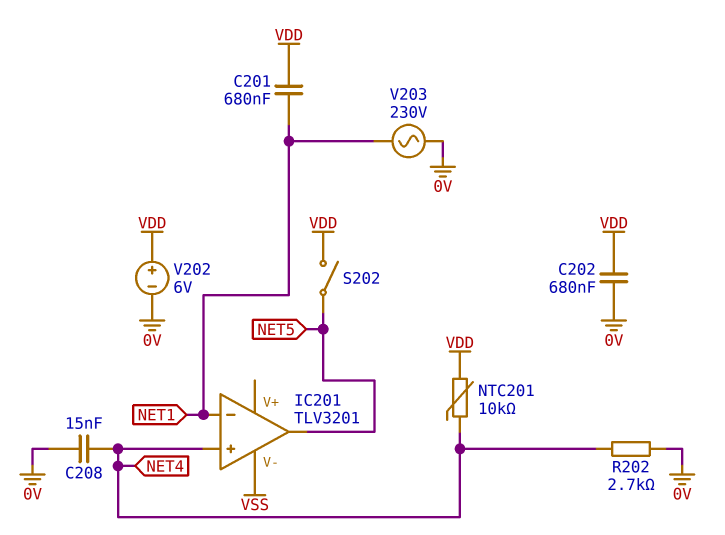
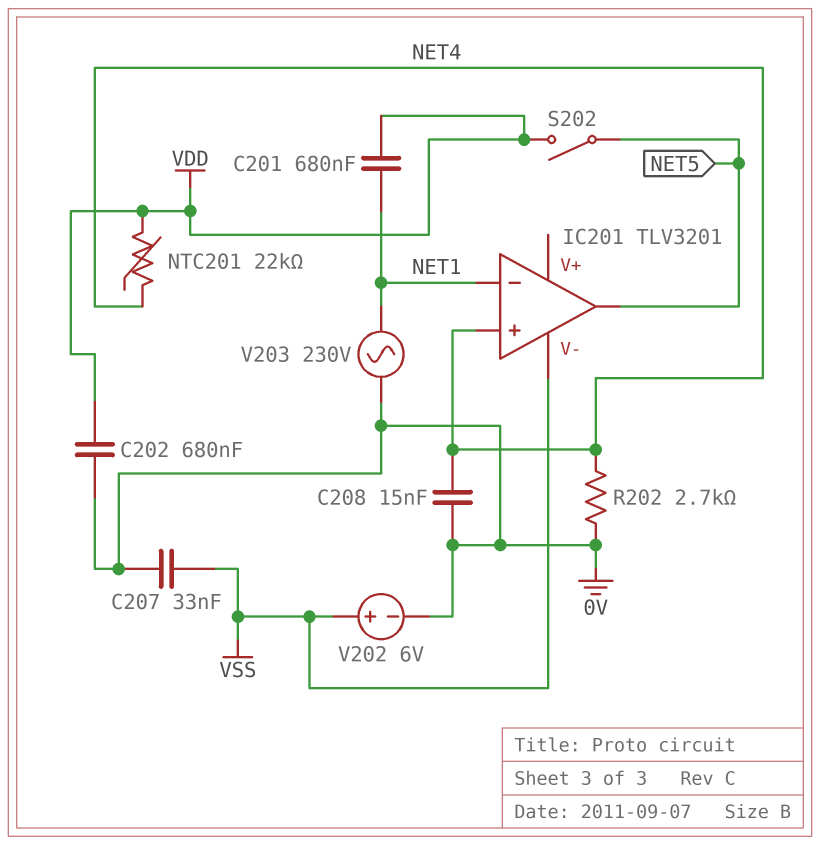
C207: none -> 33nF (0V, VSS)
NTC201: 10k (NET4, VDD) -> 22k (NET4, VDD)
V202: 6V (plus VDD, minus 0V) -> 6V (plus VSS, minus 0V)

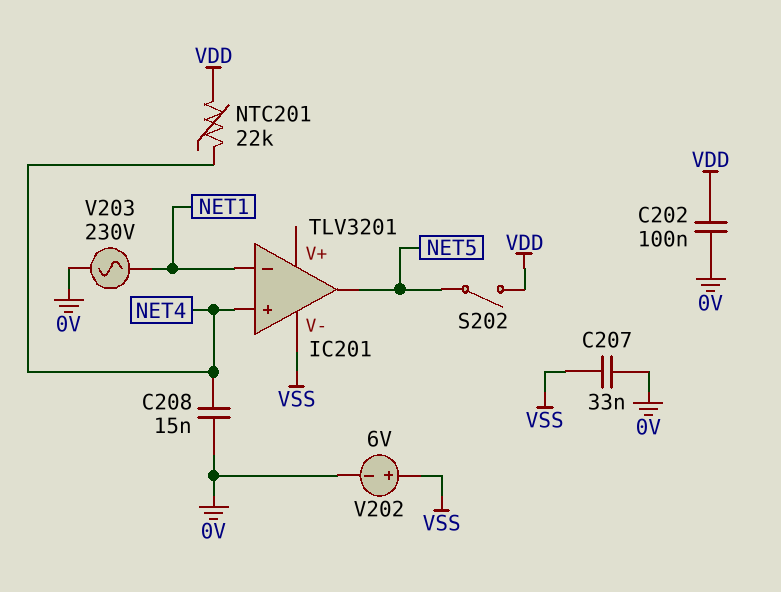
C201: 680nF (NET1, VDD) -> none
C202: 680nF (0V, VDD) -> 100nF (0V, VDD)
R202: 2.7k (0V, NET4) -> none

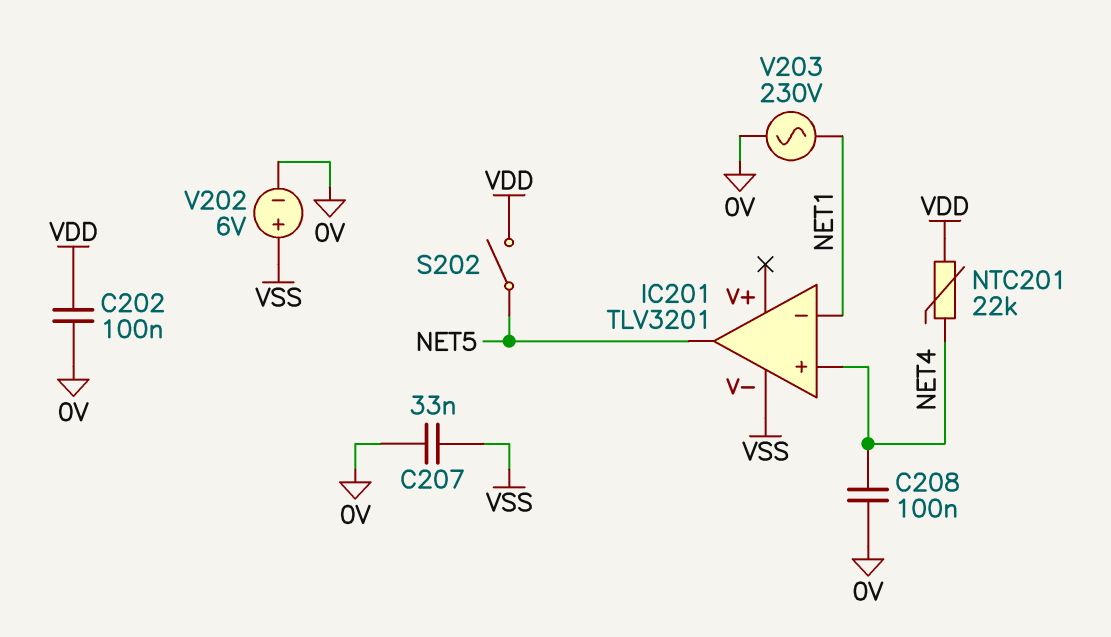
C208: 15nF (0V, NET4) -> 100nF (0V, NET4)

